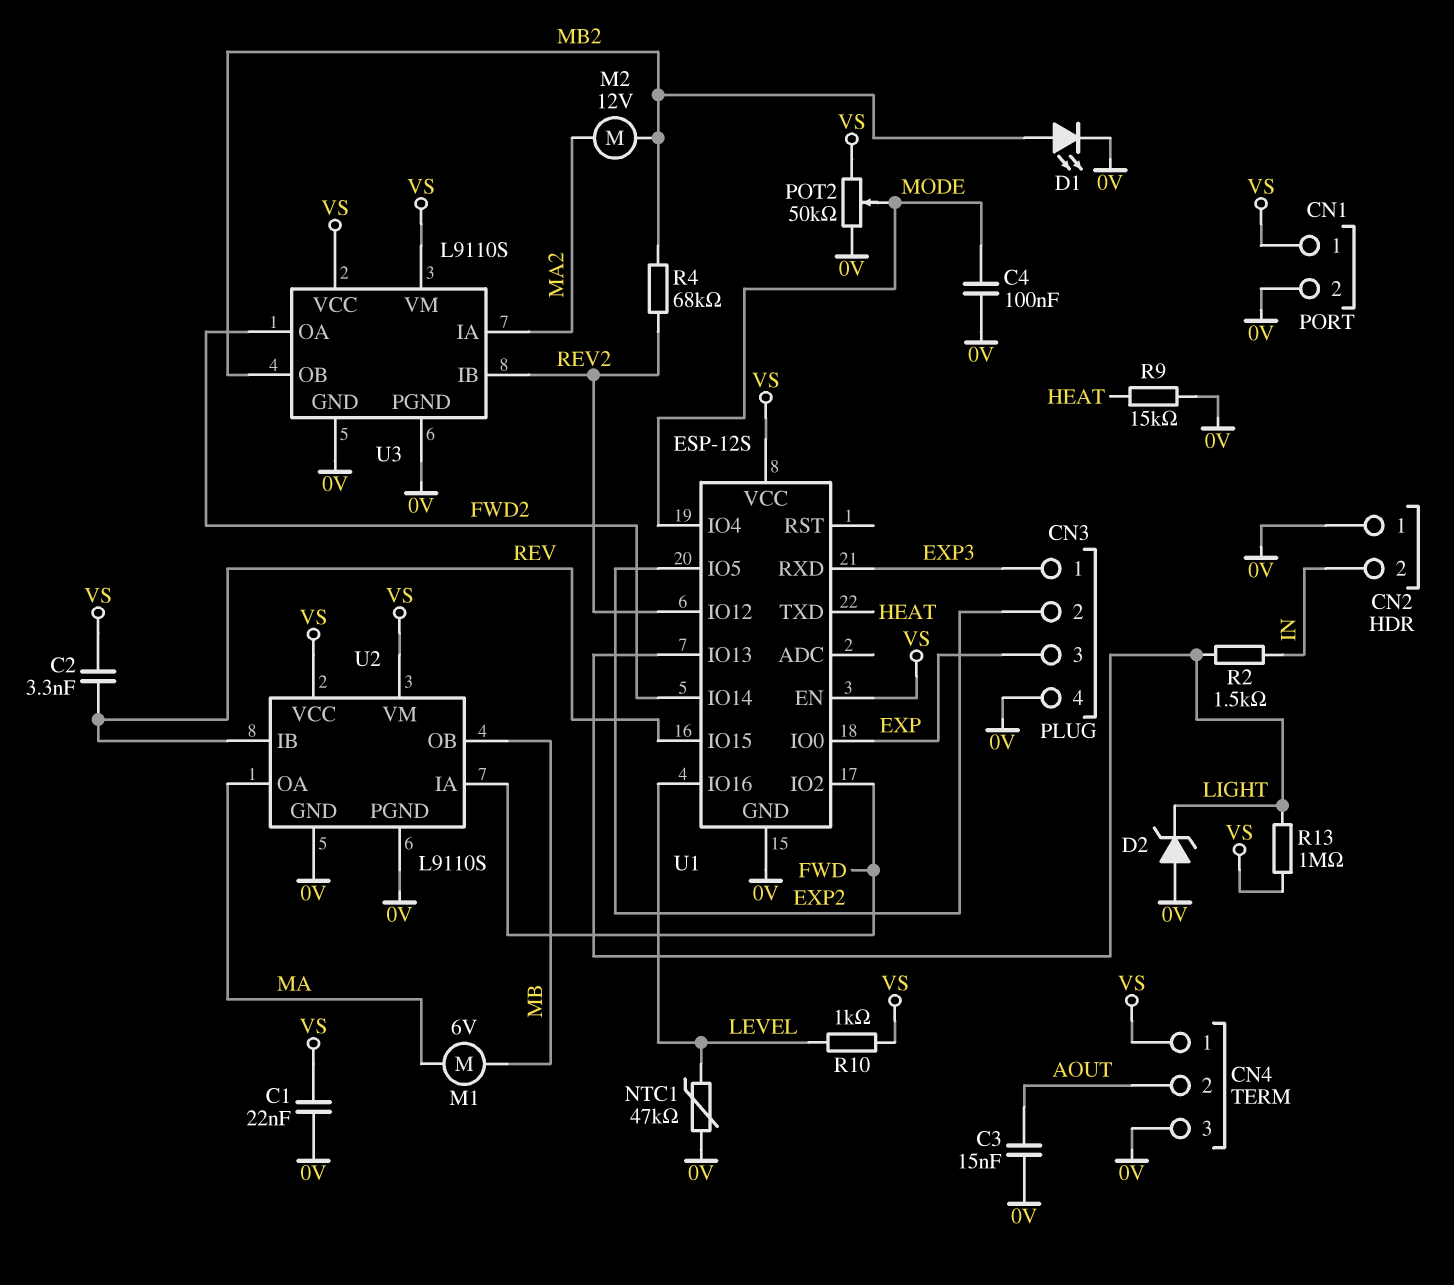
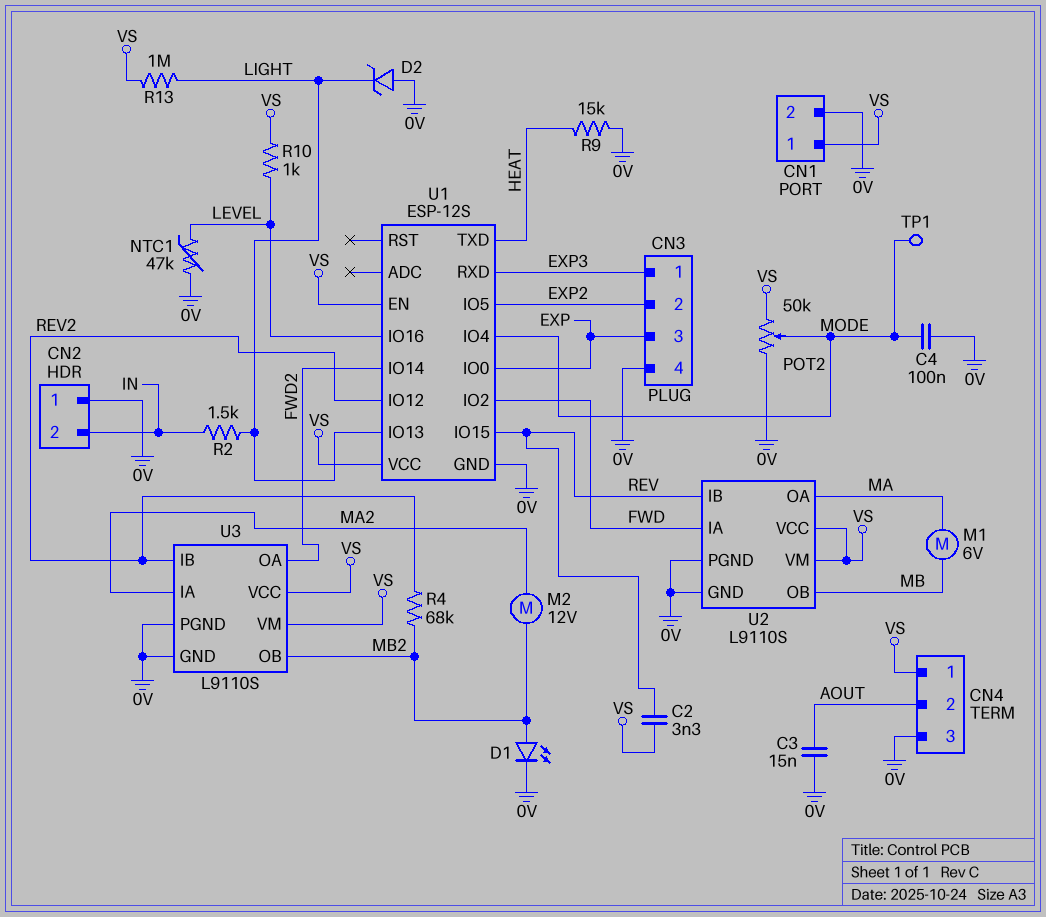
C1: 22nF (0V, VS) -> none
TP1: none -> test point (MODE)

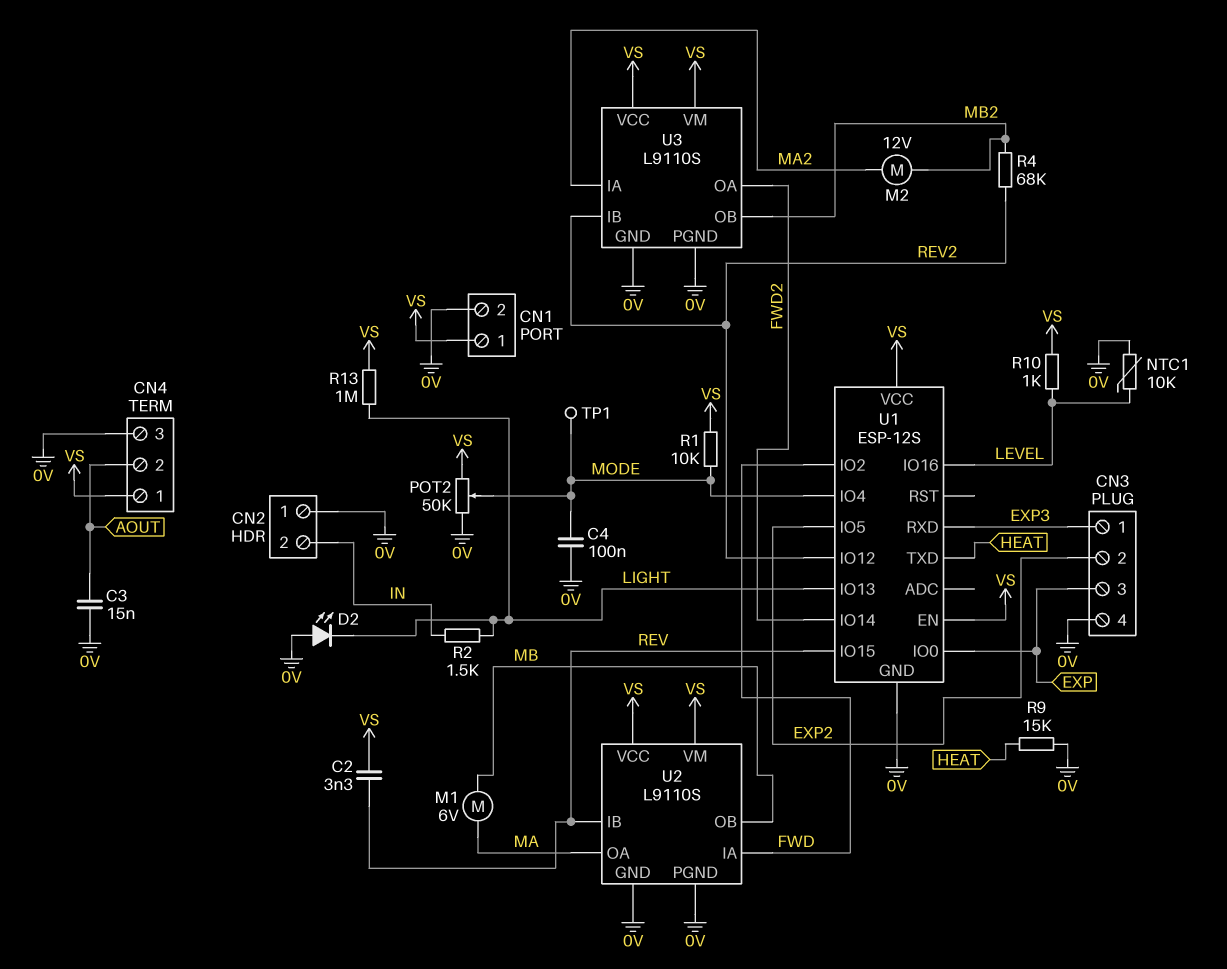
D1: LED (A MB2, K 0V) -> none
D2: zener (A 0V, K LIGHT) -> LED (A 0V, K LIGHT)
NTC1: 47k (0V, LEVEL) -> 10k (0V, LEVEL)
R1: none -> 10k (MODE, VS)

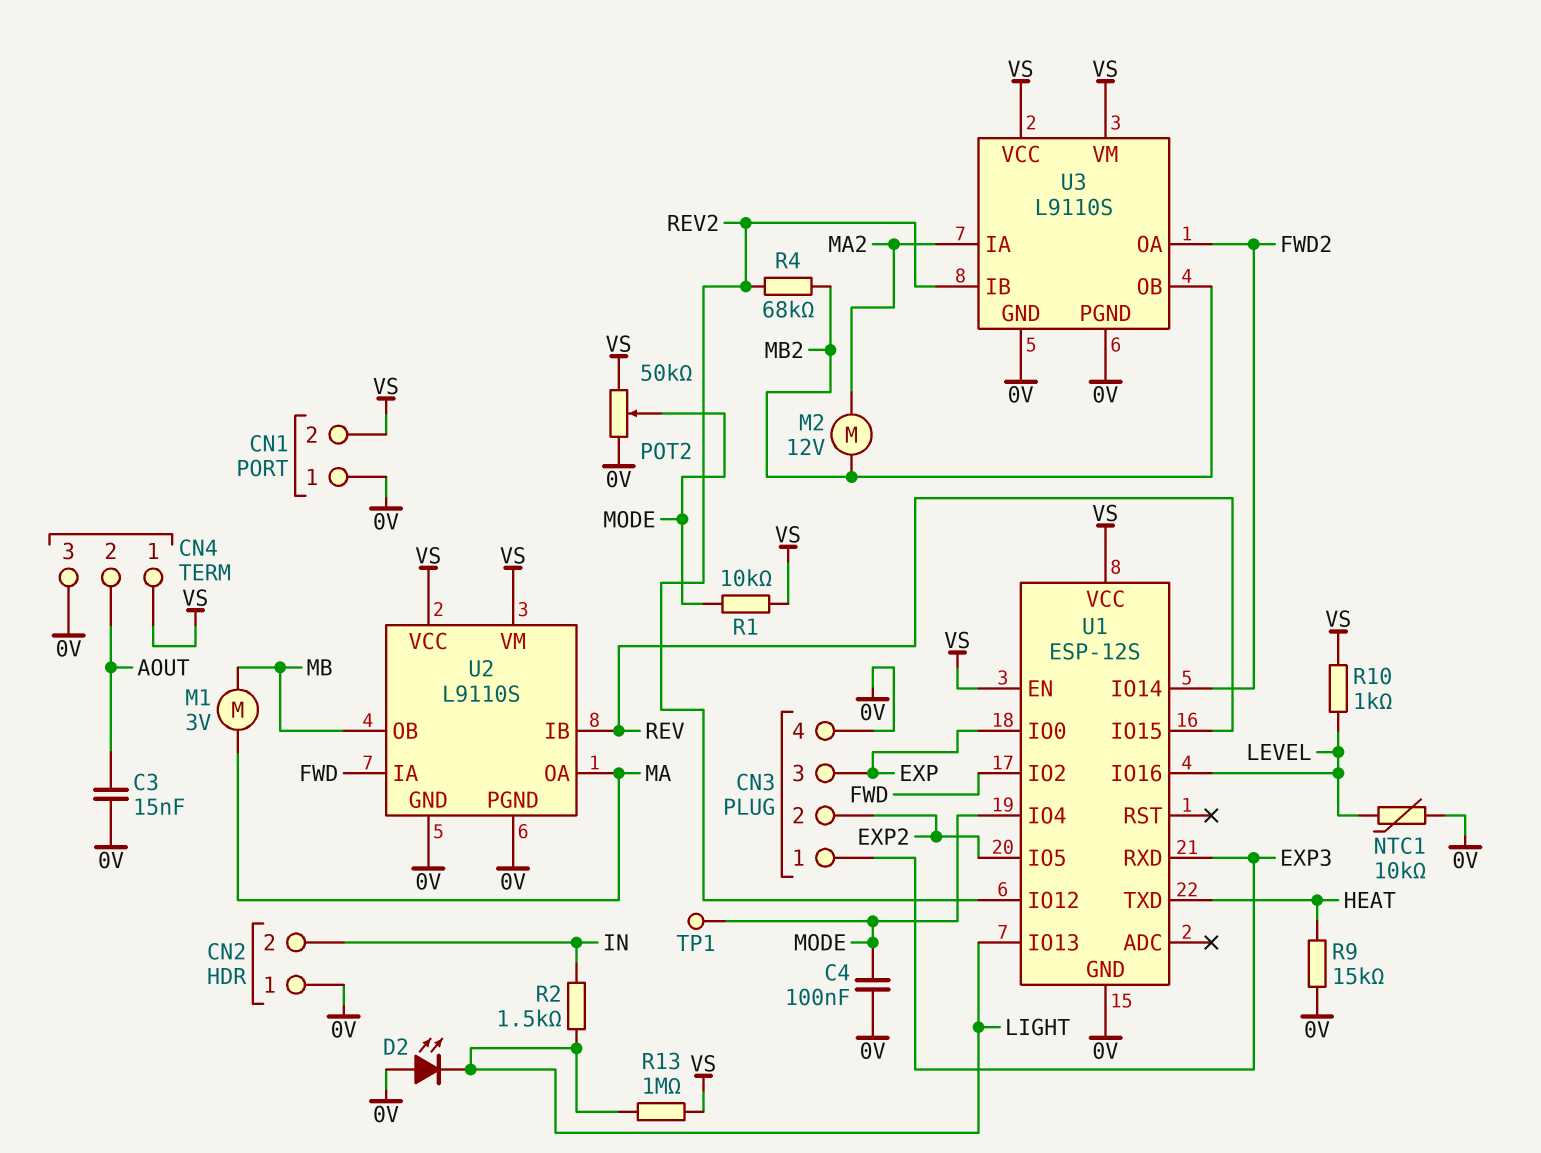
C2: 3.3nF (REV, VS) -> none
CN1 pin 1: VS -> 0V
CN1 pin 2: 0V -> VS
M1: motor 6V (MA, MB) -> motor 3V (MA, MB)

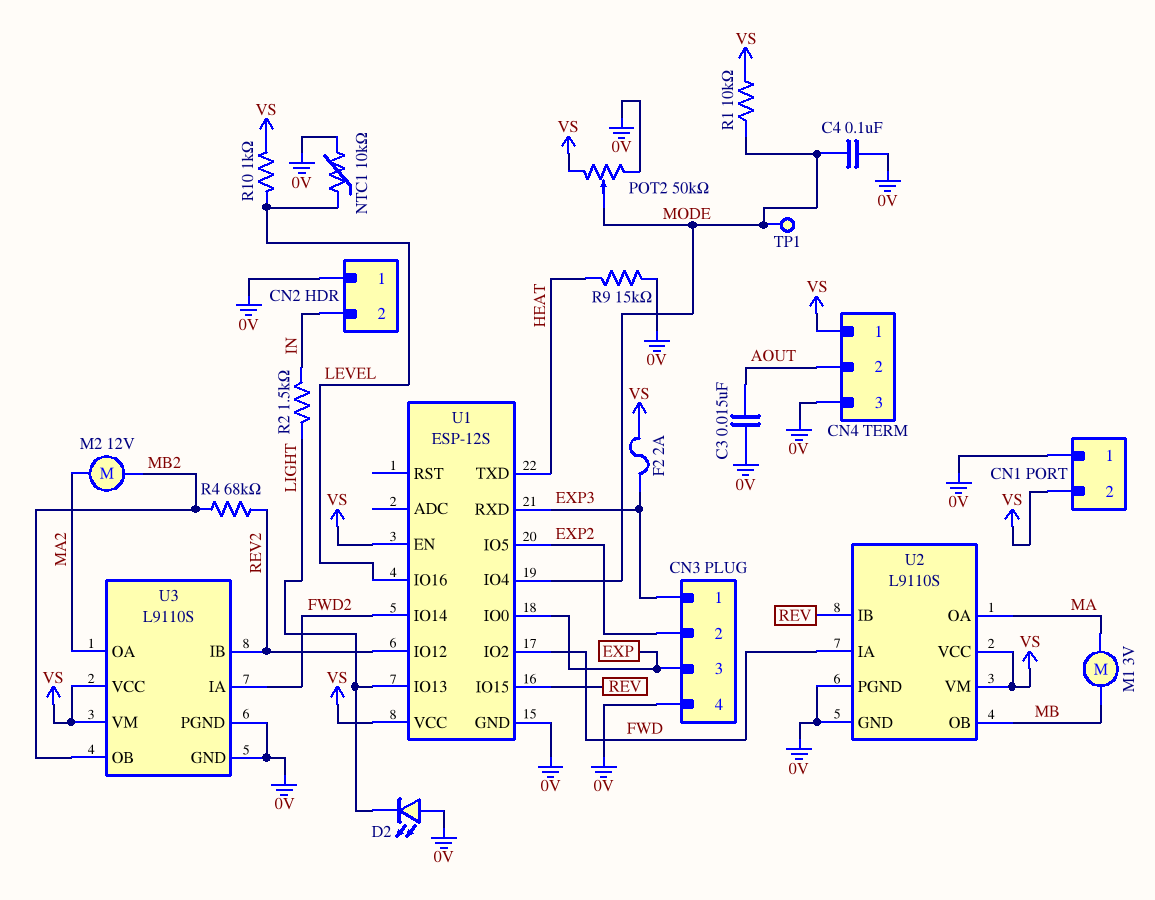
F2: none -> 2A (EXP3, VS)
R13: 1M (LIGHT, VS) -> none
U3 pin IA: MA2 -> FWD2
U3 pin OA: FWD2 -> MA2

